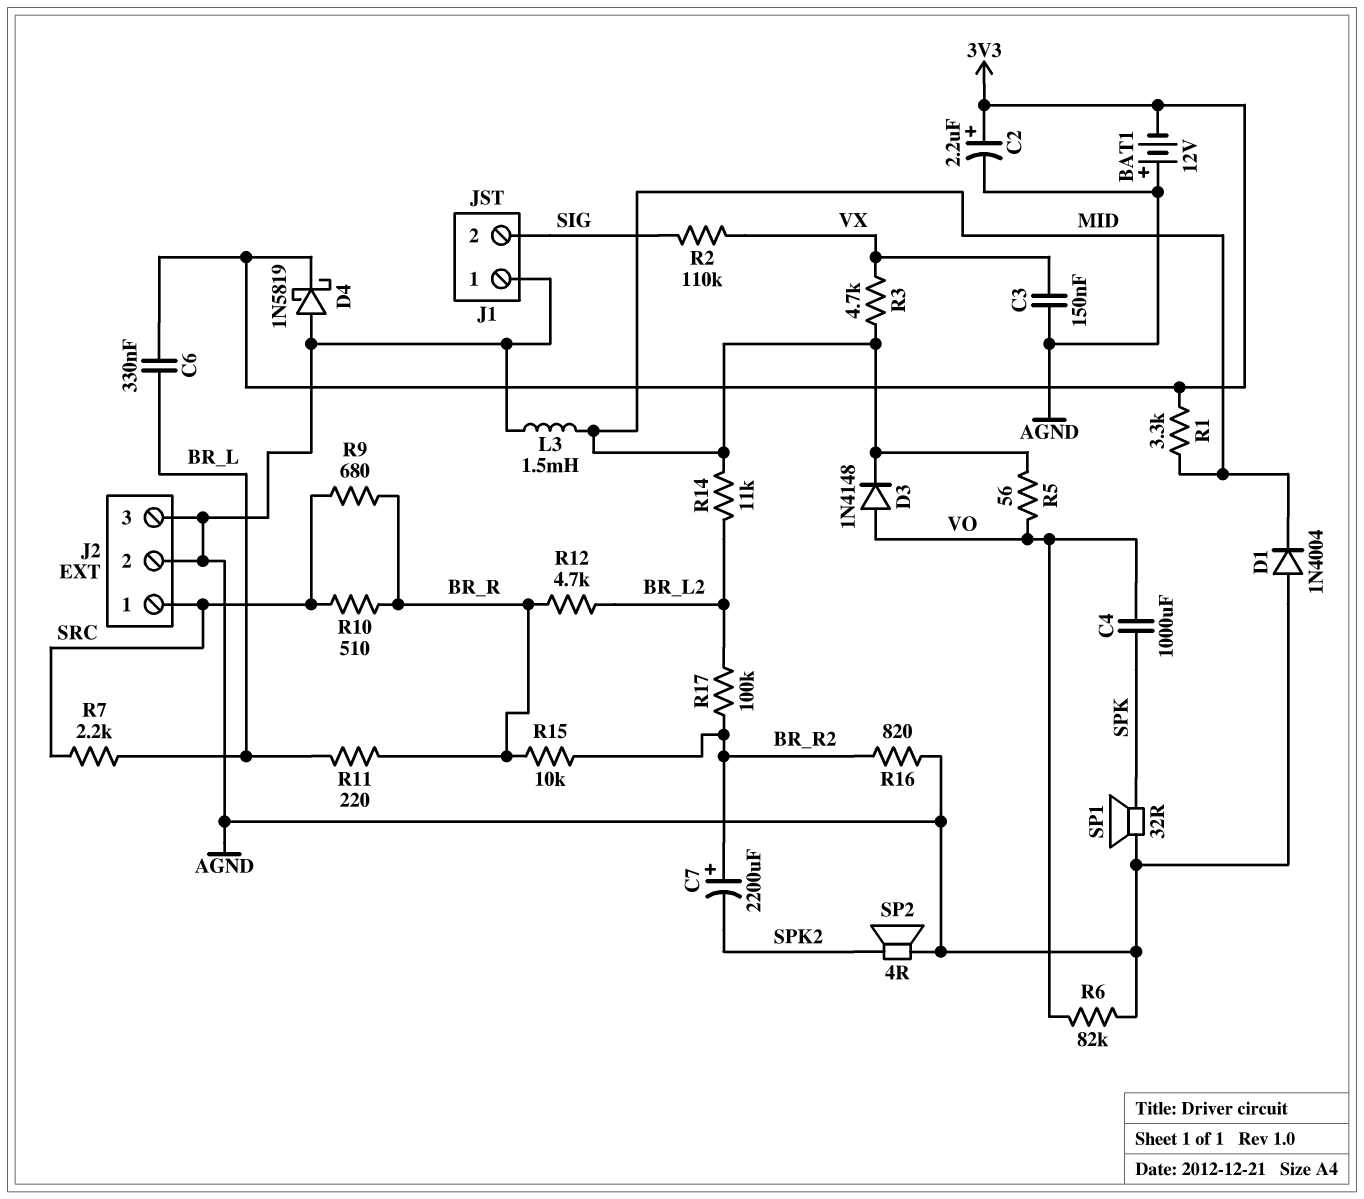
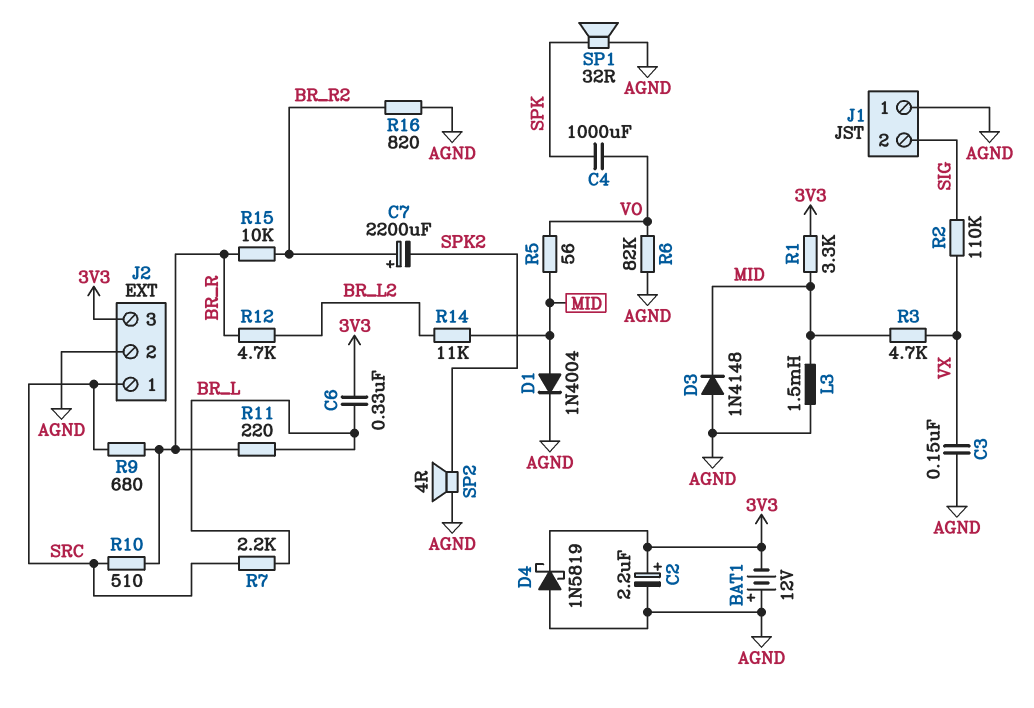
D1: diode 1N4004 (A AGND, K MID) -> diode 1N4004 (A MID, K AGND)
D3: diode 1N4148 (A VO, K MID) -> diode 1N4148 (A AGND, K MID)
J2 pin 3: AGND -> 3V3
R17: 100k (BR_L2, BR_R2) -> none

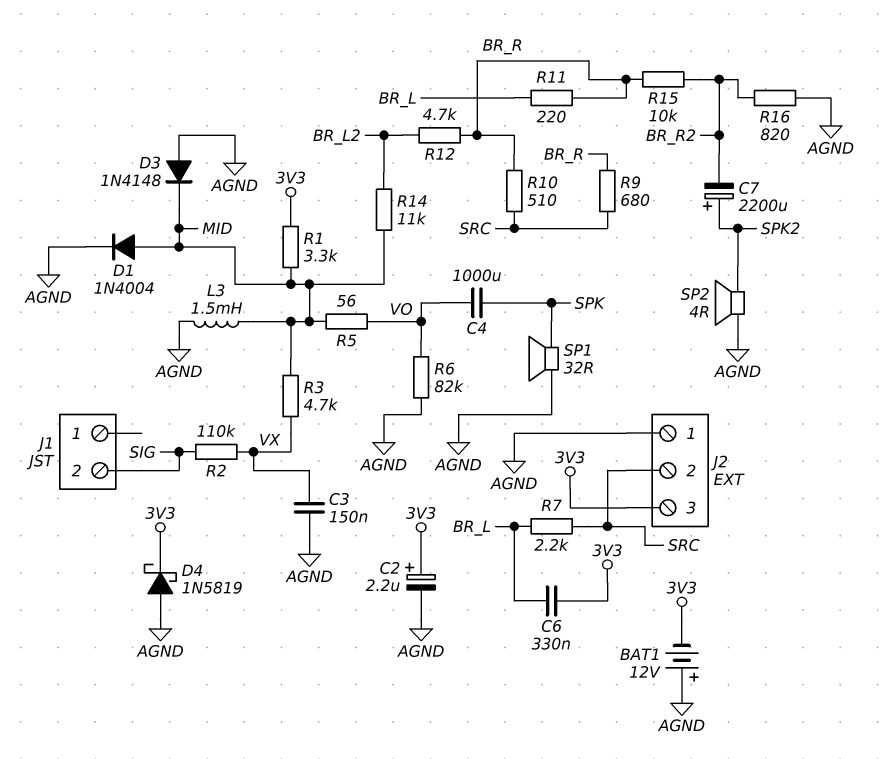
C7: 2200uF (plus BR_R2, minus SPK2) -> 2200uF (plus SPK2, minus BR_R2)
J1 pin 1: AGND -> none
J2 pin 1: SRC -> AGND
J2 pin 2: AGND -> SRC

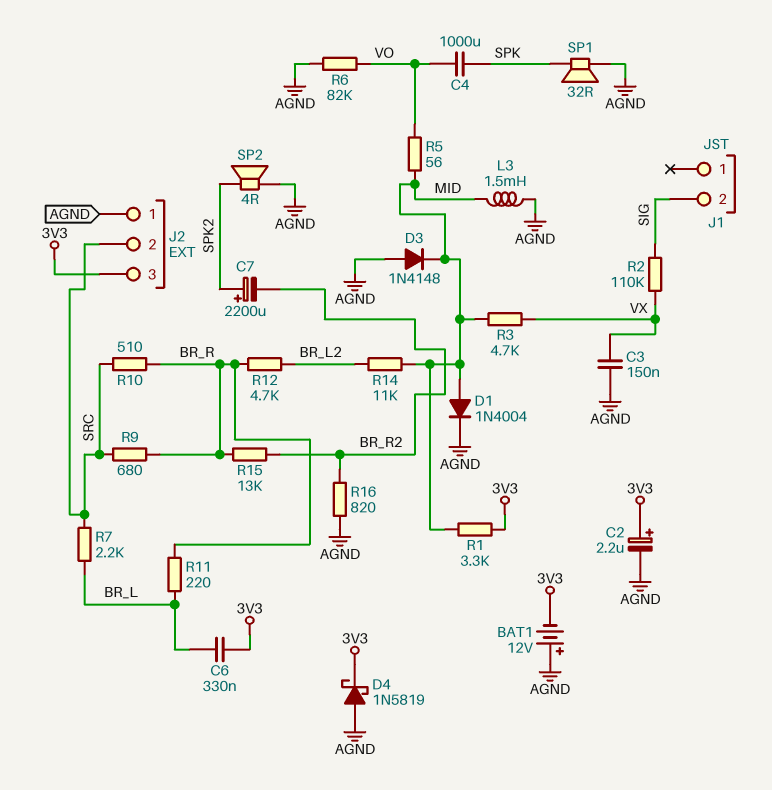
R15: 10k (BR_R, BR_R2) -> 13k (BR_R, BR_R2)

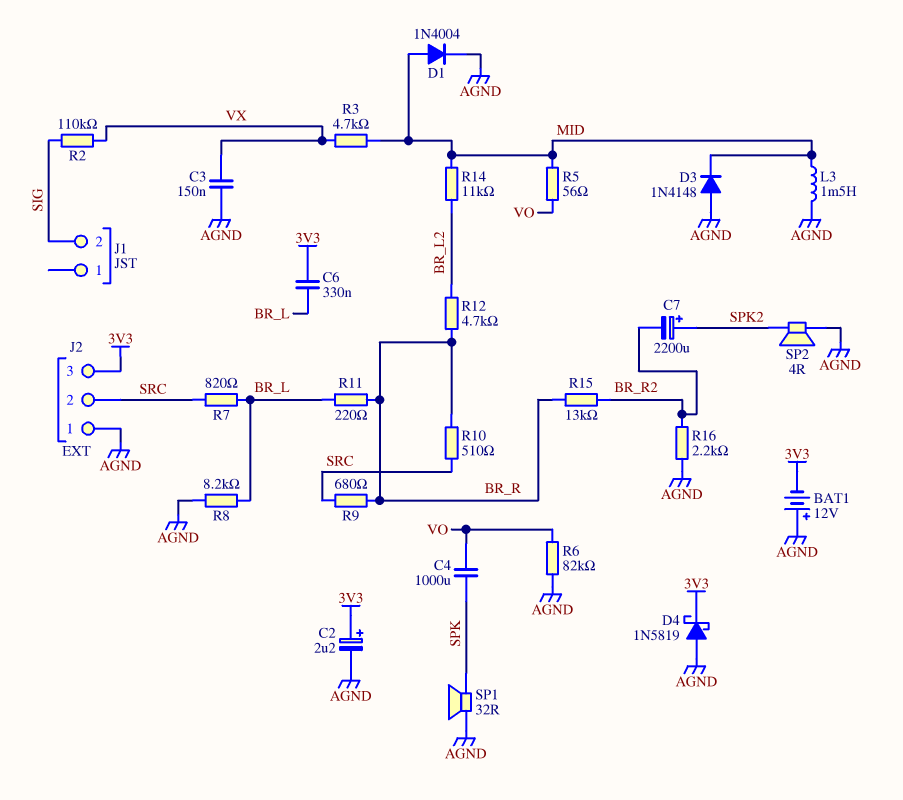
R1: 3.3k (3V3, MID) -> none
R7: 2.2k (BR_L, SRC) -> 820 (BR_L, SRC)
R8: none -> 8.2k (AGND, BR_L)
R16: 820 (AGND, BR_R2) -> 2.2k (AGND, BR_R2)

